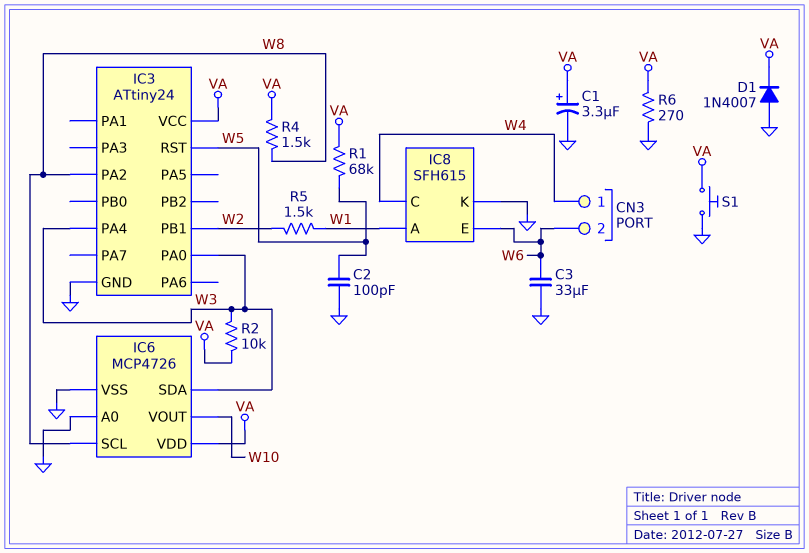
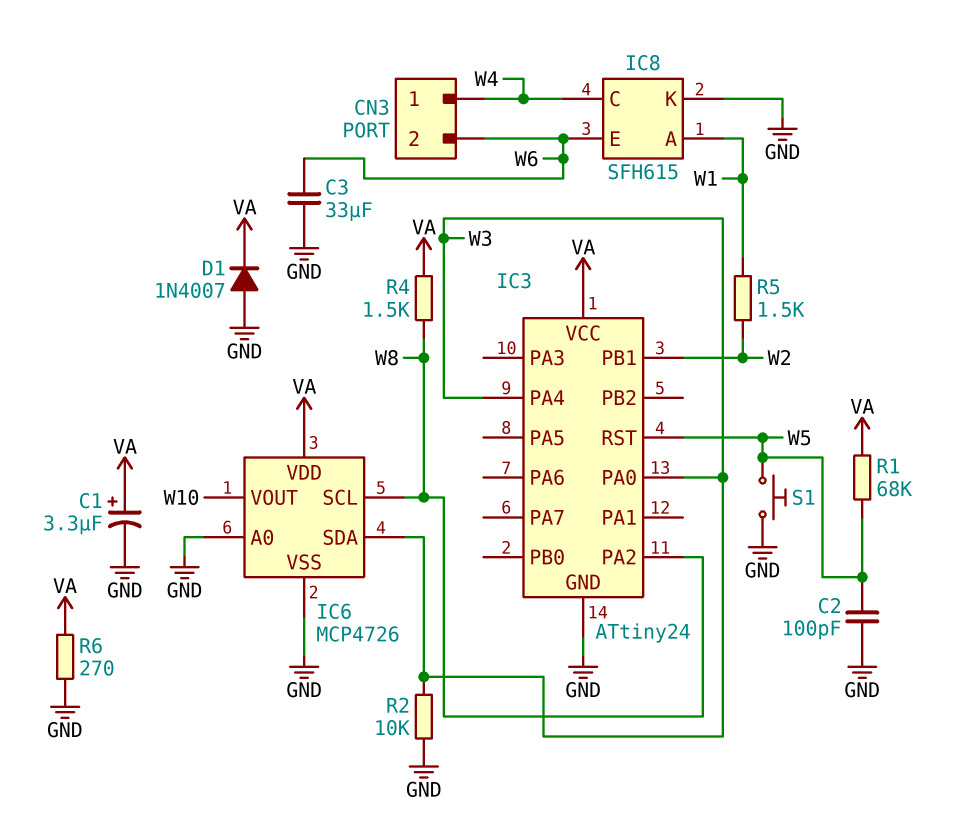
R2: 10k (VA, W3) -> 10k (GND, W3)
S1: button (GND, VA) -> button (GND, W5)

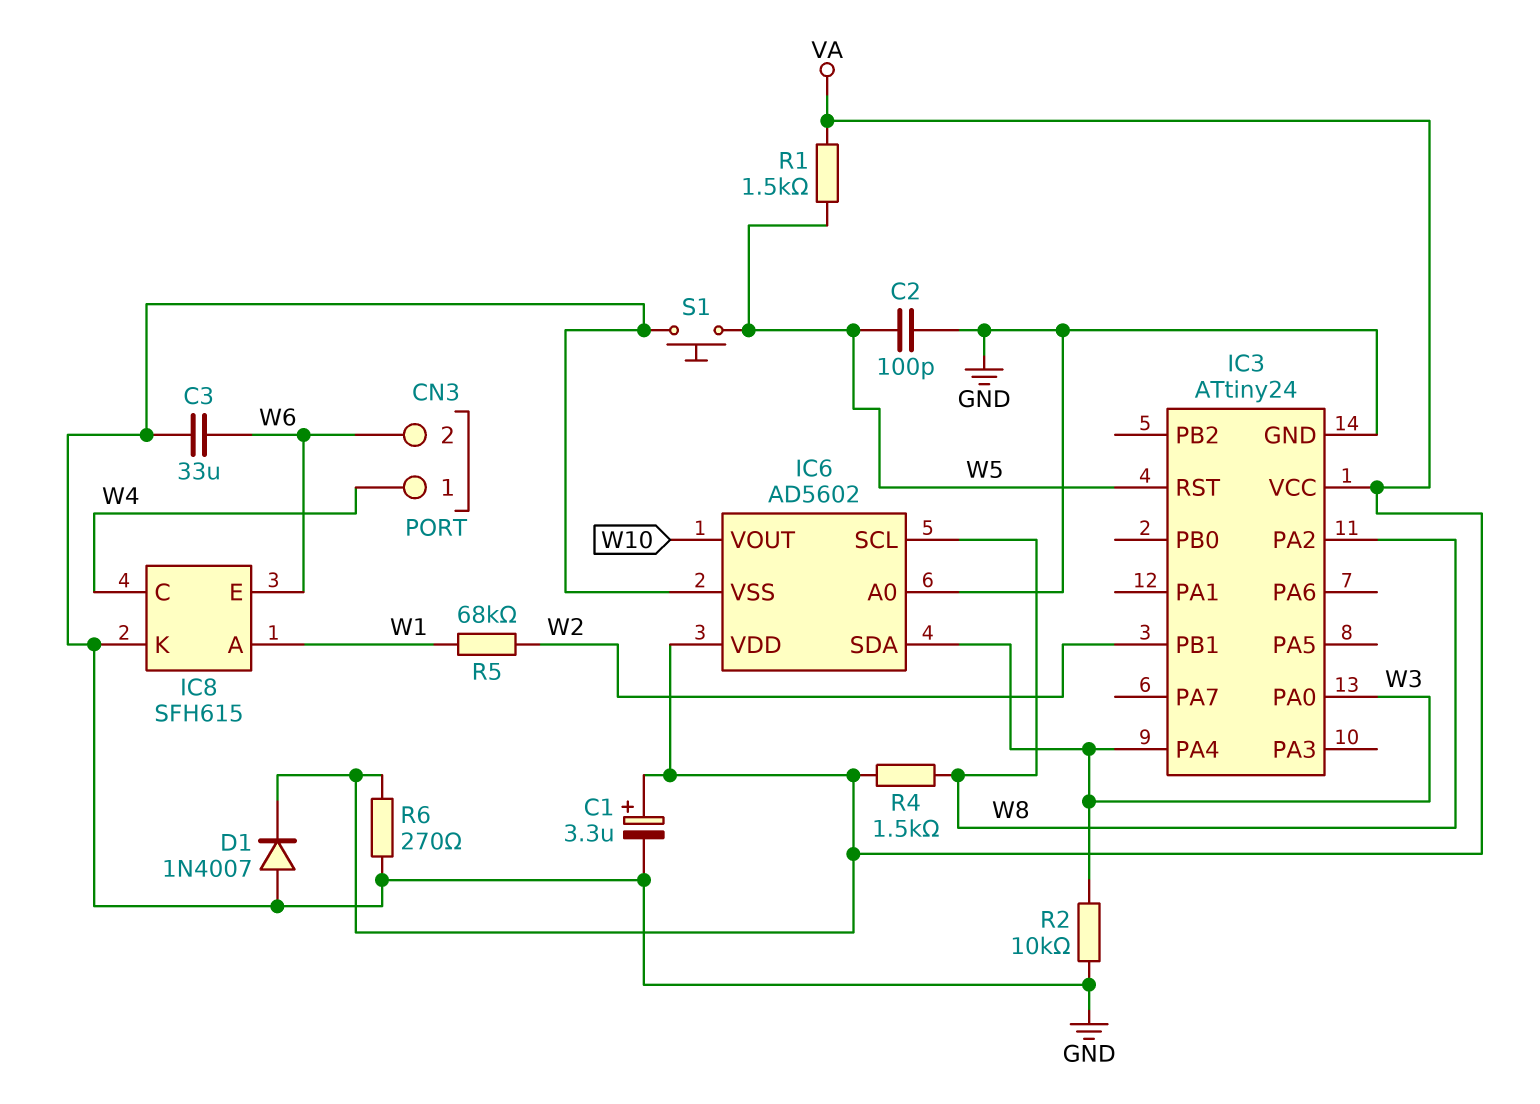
IC6: MCP4726 -> AD5602
R1: 68k (VA, W5) -> 1.5k (VA, W5)
R5: 1.5k (W1, W2) -> 68k (W1, W2)

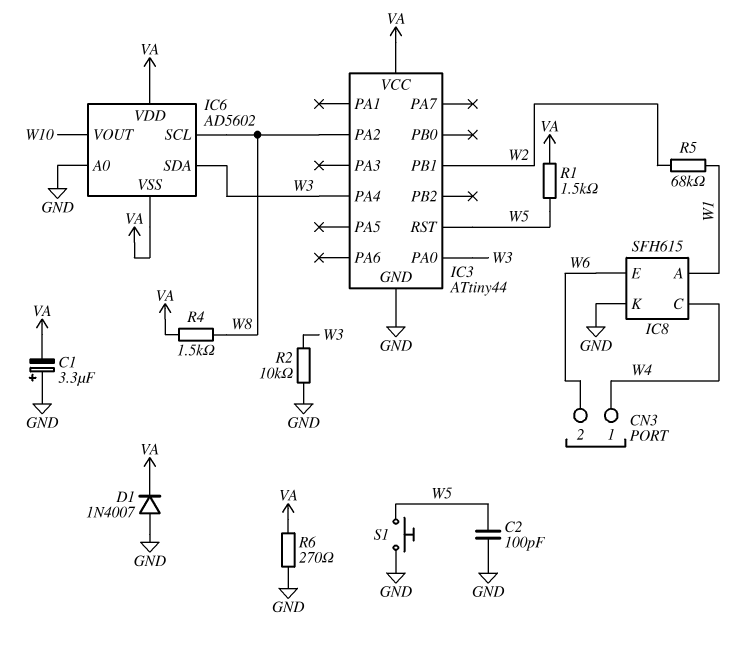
C1: 3.3uF (plus VA, minus GND) -> 3.3uF (plus GND, minus VA)
C3: 33uF (GND, W6) -> none
IC3: ATtiny24 -> ATtiny44
IC6 pin VSS: GND -> VA

